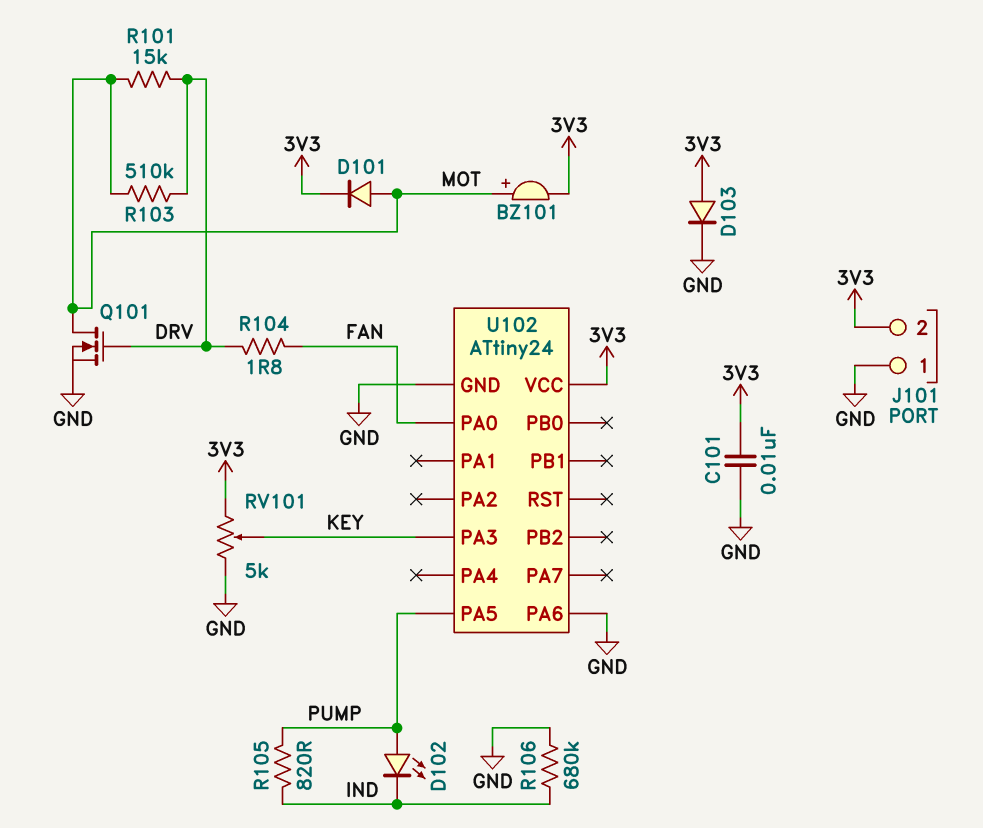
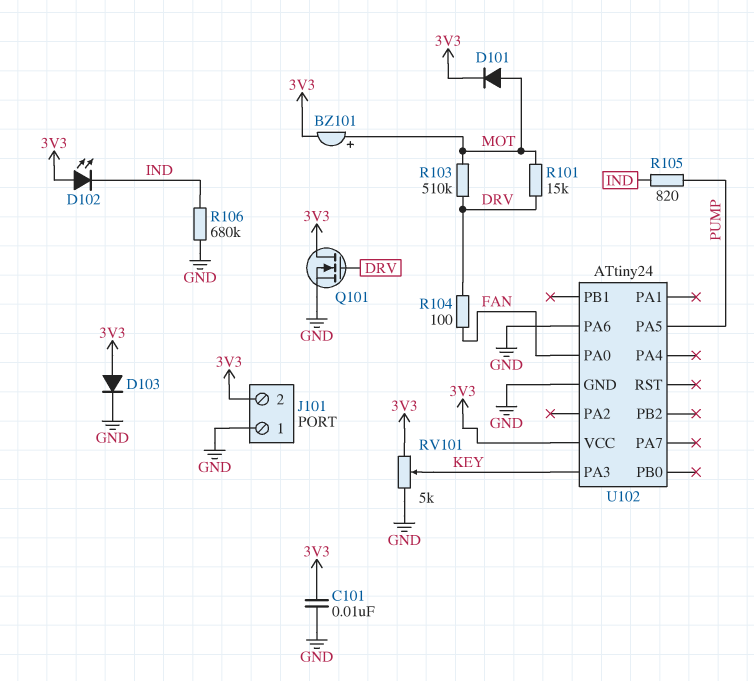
D102: LED (A PUMP, K IND) -> LED (A 3V3, K IND)
Q101: NMOS (G DRV, D MOT, S GND) -> NMOS (G DRV, D 3V3, S GND)
R104: 1.8 (DRV, FAN) -> 100 (DRV, FAN)

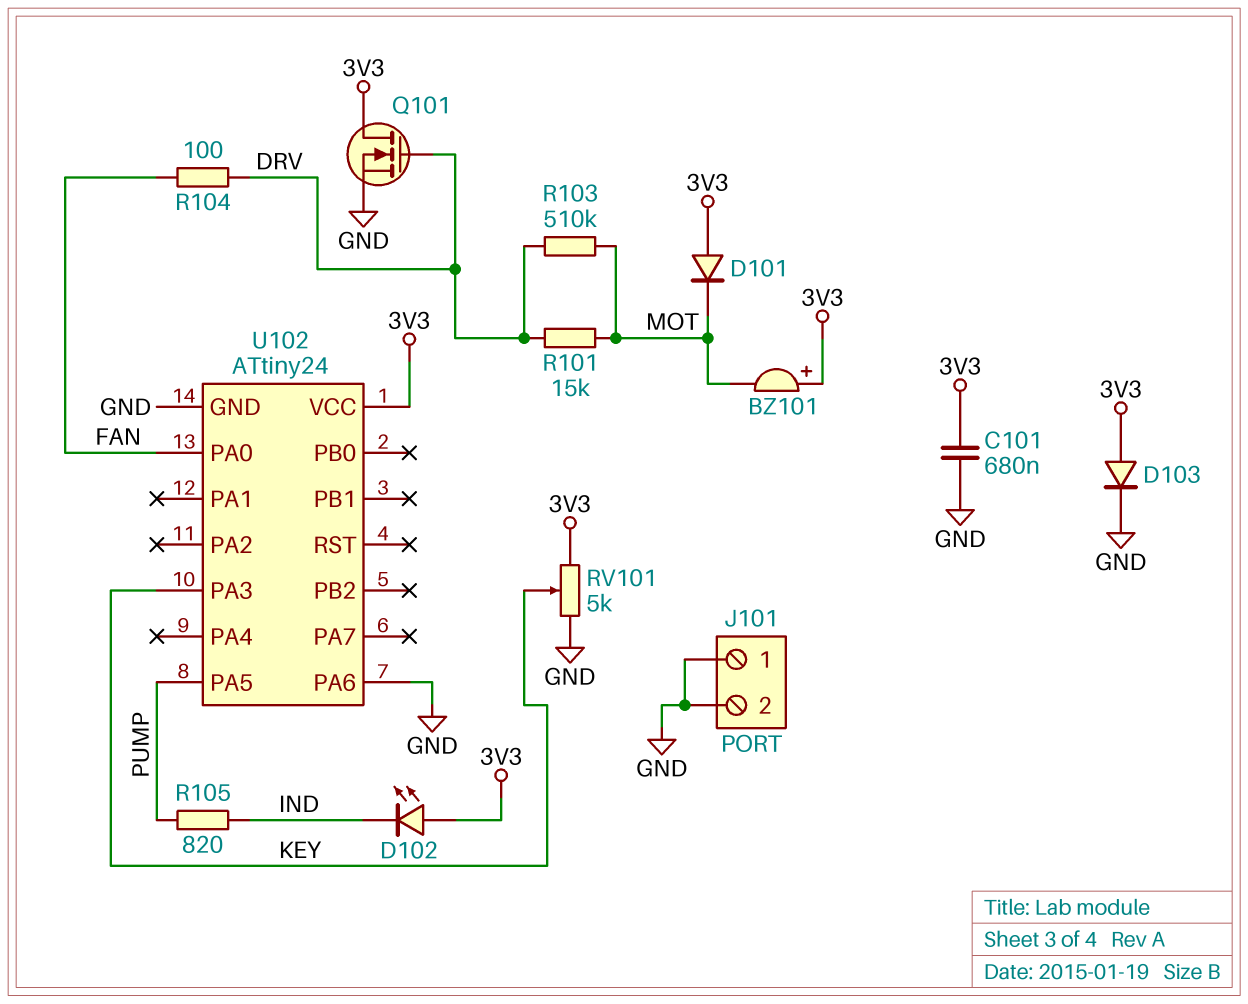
BZ101: buzzer (plus MOT, minus 3V3) -> buzzer (plus 3V3, minus MOT)
C101: 10nF (3V3, GND) -> 680nF (3V3, GND)
D101: diode (A MOT, K 3V3) -> diode (A 3V3, K MOT)
J101 pin 2: 3V3 -> GND
R106: 680k (GND, IND) -> none

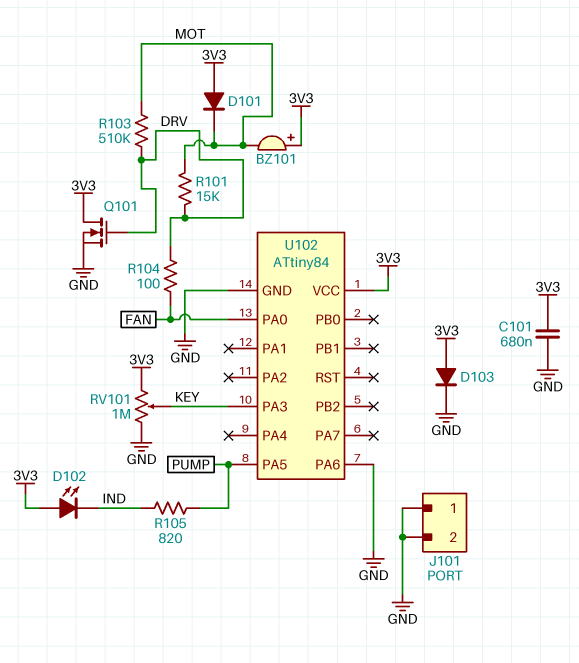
RV101: 5k (3V3, GND, wiper KEY) -> 1M (3V3, GND, wiper KEY)
U102: ATtiny24 -> ATtiny84

